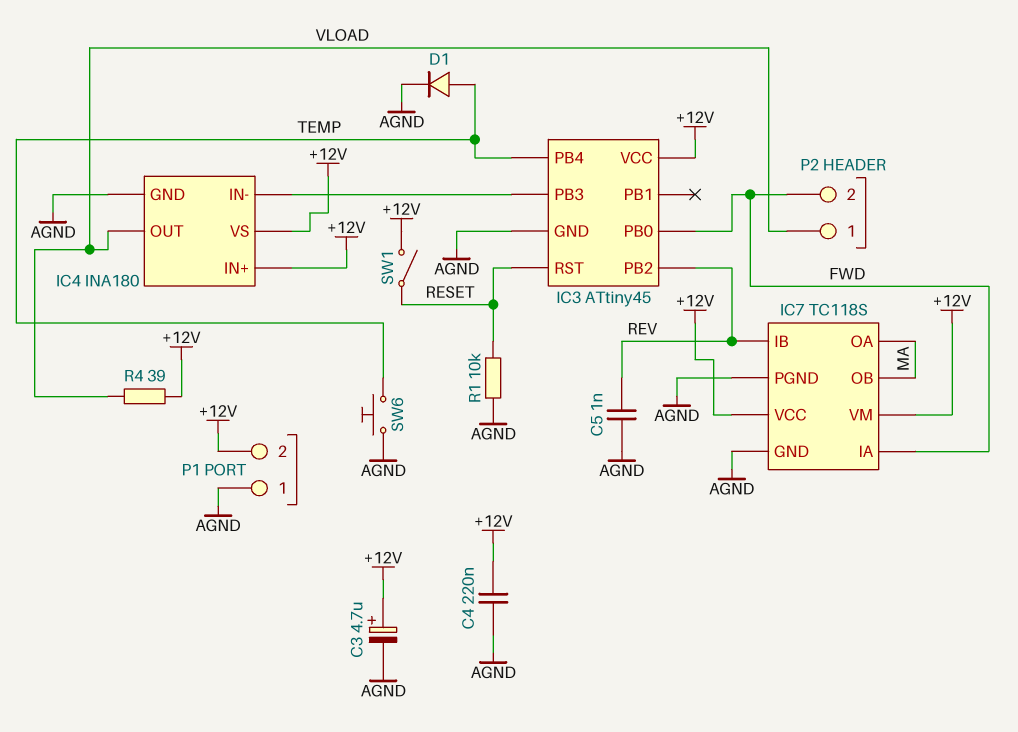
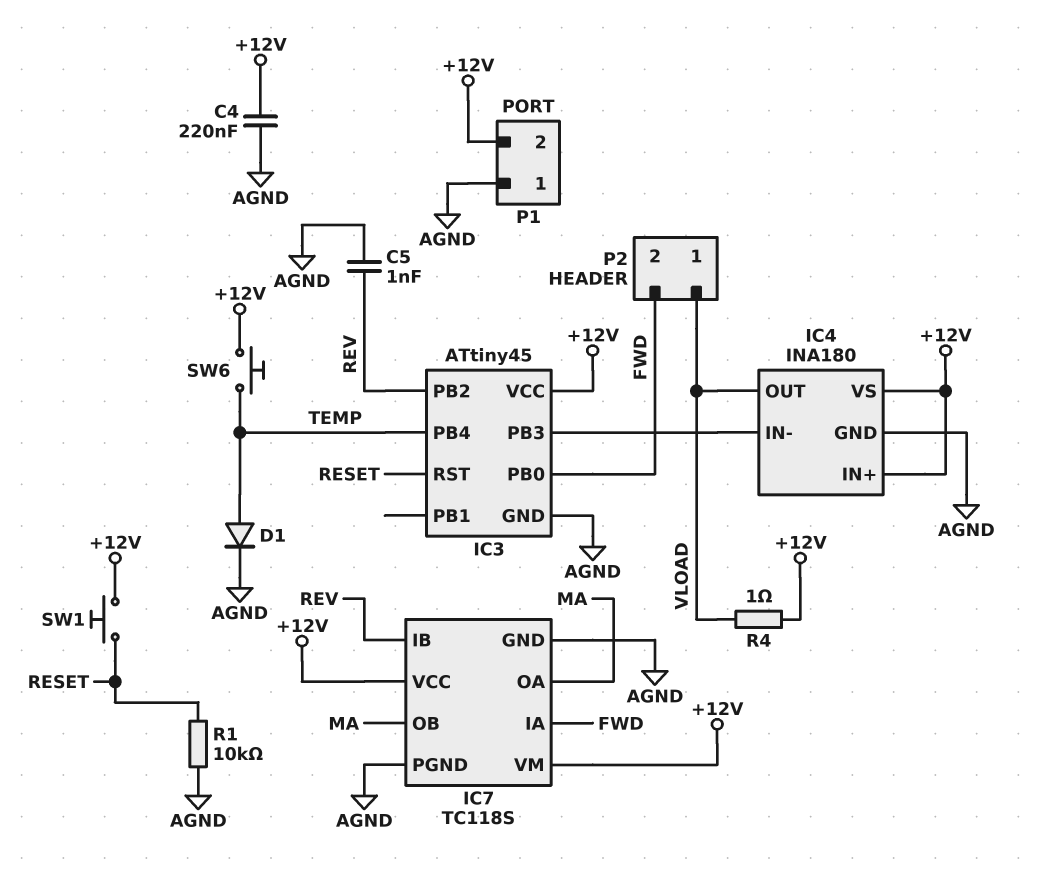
C3: 4.7uF (plus +12V, minus AGND) -> none
R4: 39 (+12V, VLOAD) -> 1 (+12V, VLOAD)
SW1: switch (+12V, RESET) -> button (+12V, RESET)
SW6: button (AGND, TEMP) -> button (+12V, TEMP)

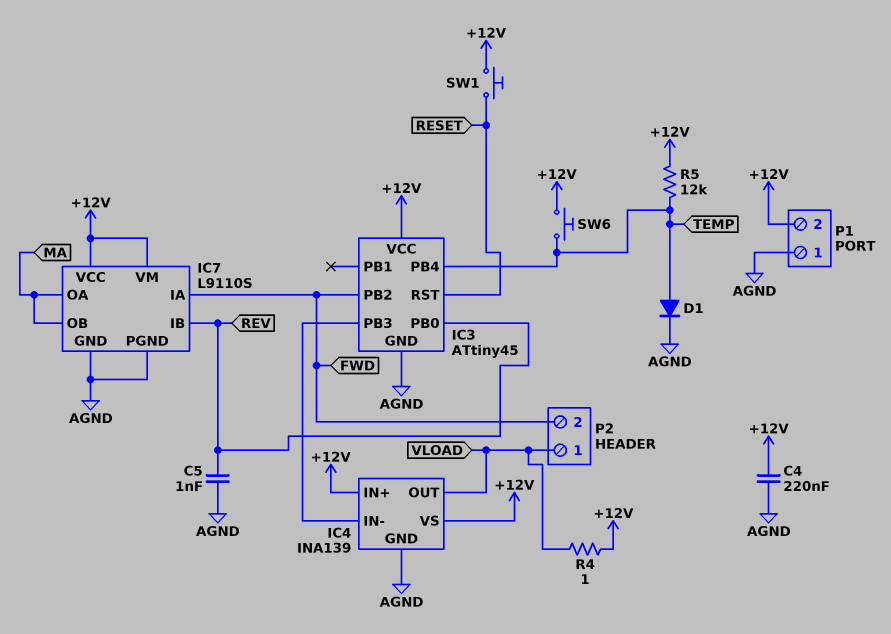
IC3 pin PB0: FWD -> REV
IC3 pin PB2: REV -> FWD
IC4: INA180 -> INA139
IC7: TC118S -> L9110S
R1: 10k (AGND, RESET) -> none
R5: none -> 12k (+12V, TEMP)

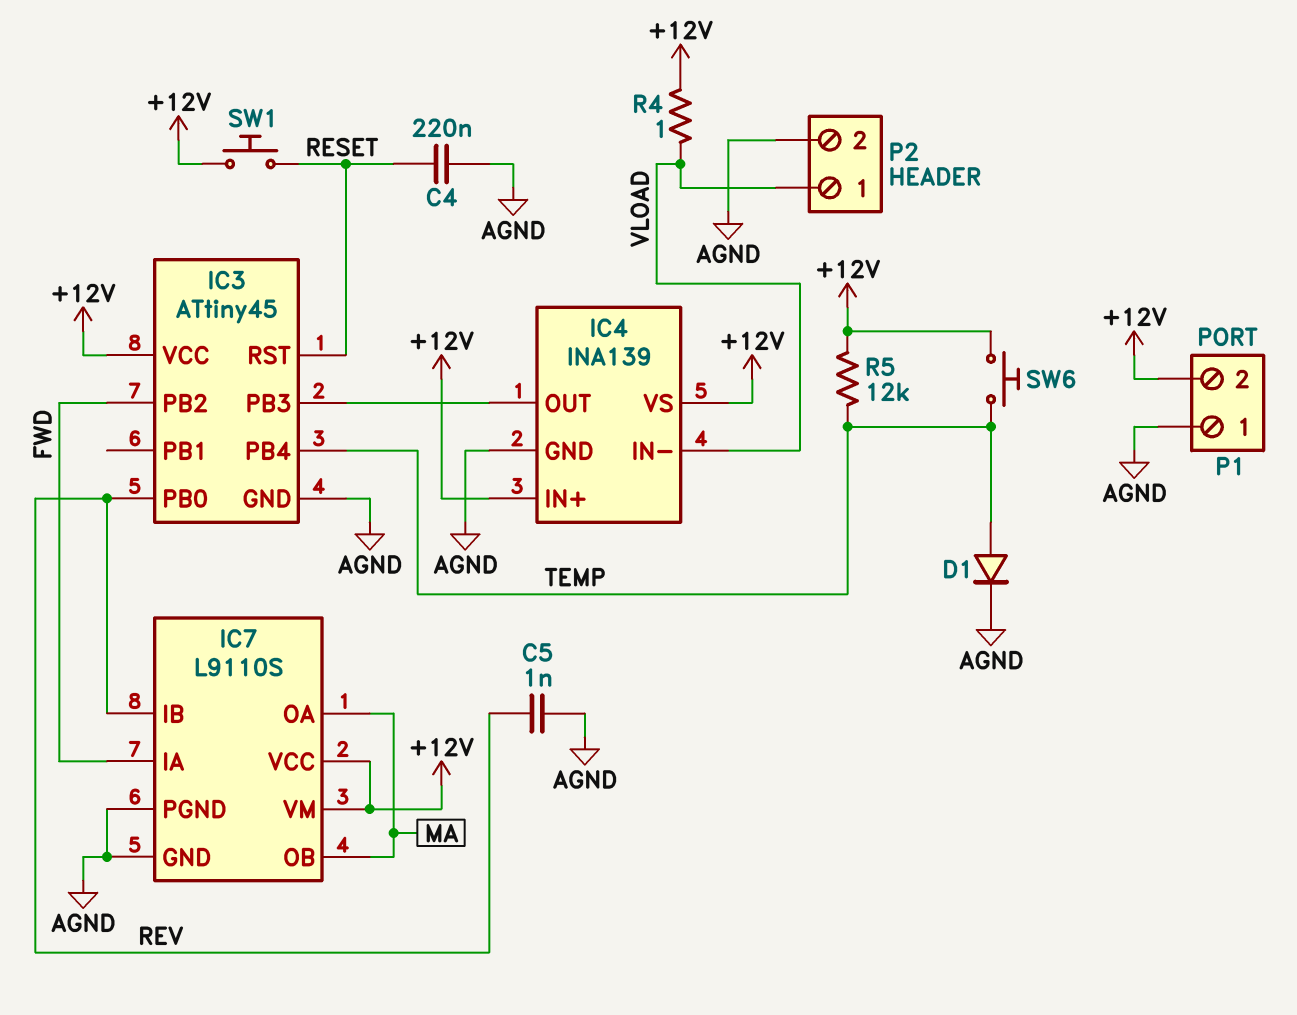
C4: 220nF (+12V, AGND) -> 220nF (AGND, RESET)
IC4 pin IN-: IC3/PB3 -> VLOAD
IC4 pin OUT: VLOAD -> IC3/PB3
P2 pin 2: FWD -> AGND

